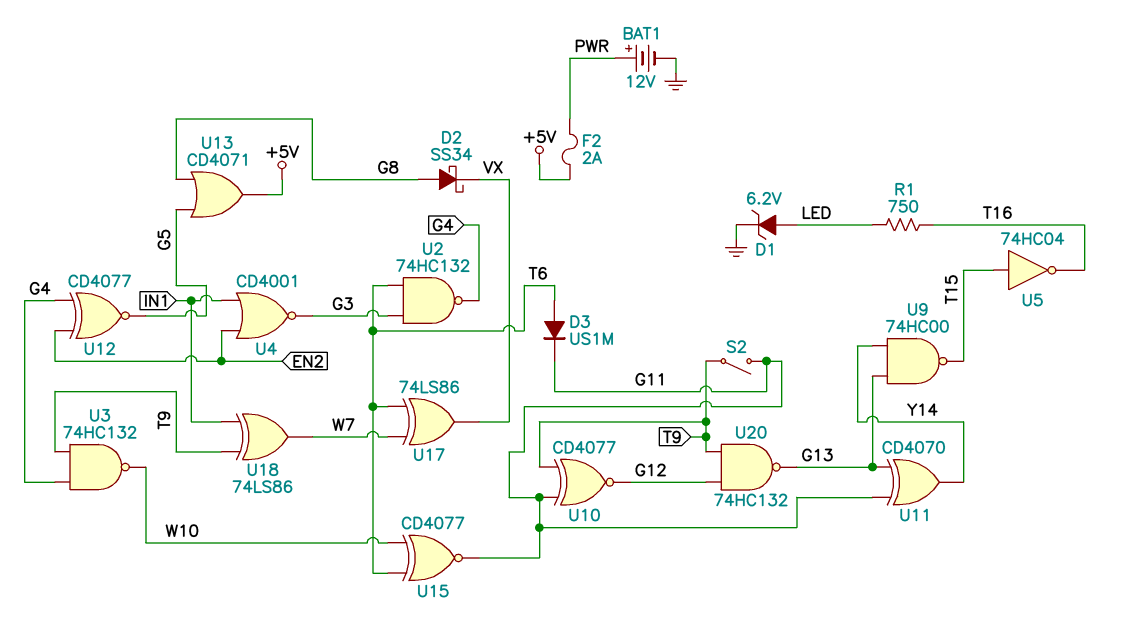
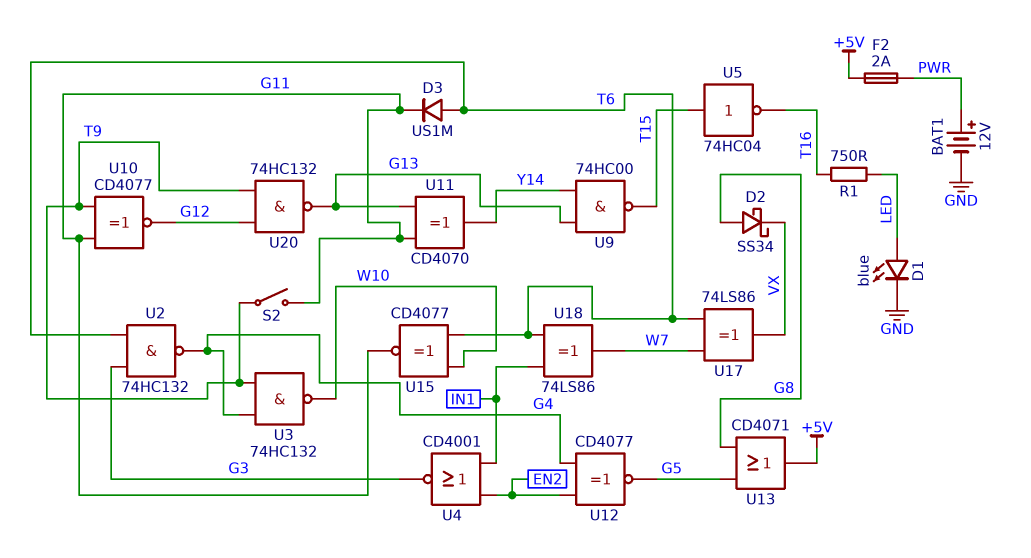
D1: zener 6.2V (A LED, K GND) -> LED blue (A LED, K GND)
U18: XOR 74LS86 (in IN1, in T9, out W7) -> XOR 74LS86 (in IN1, in T6, out W7)

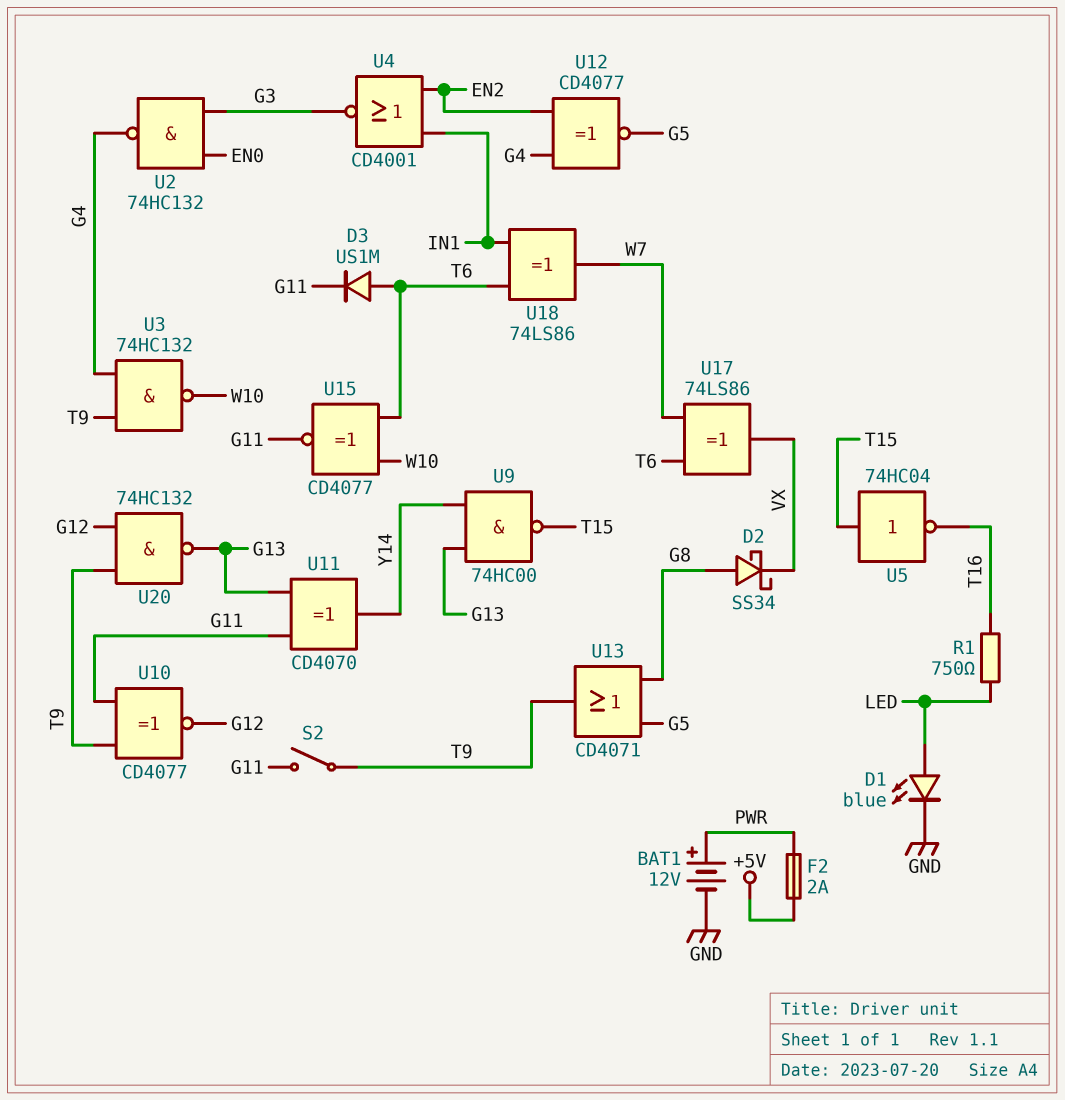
U2: NAND 74HC132 (in G3, in T6, out G4) -> NAND 74HC132 (in EN0, in G3, out G4)
U13: OR CD4071 (in G5, in G8, out +5V) -> OR CD4071 (in G5, in G8, out T9)

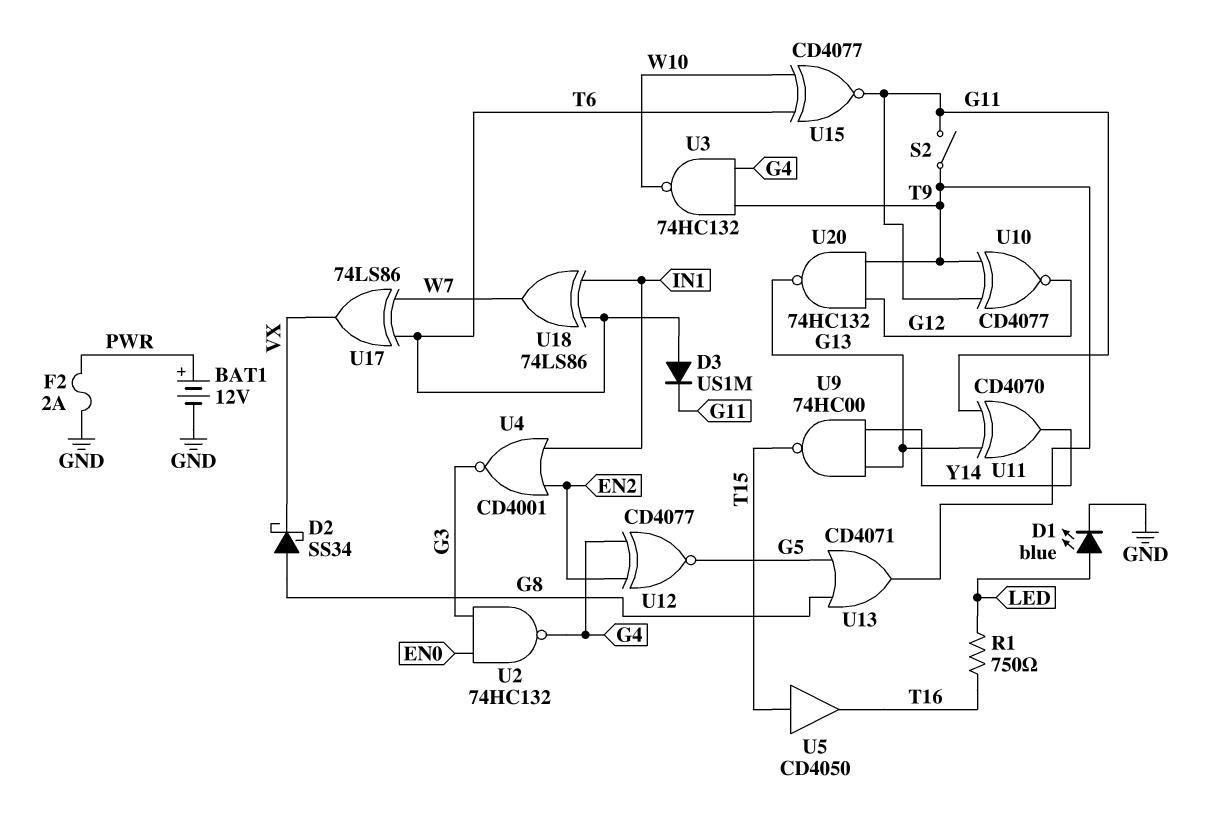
F2: 2A (+5V, PWR) -> 2A (GND, PWR)
U5: NOT 74HC04 (in T15, out T16) -> buffer CD4050 (in T15, out T16)

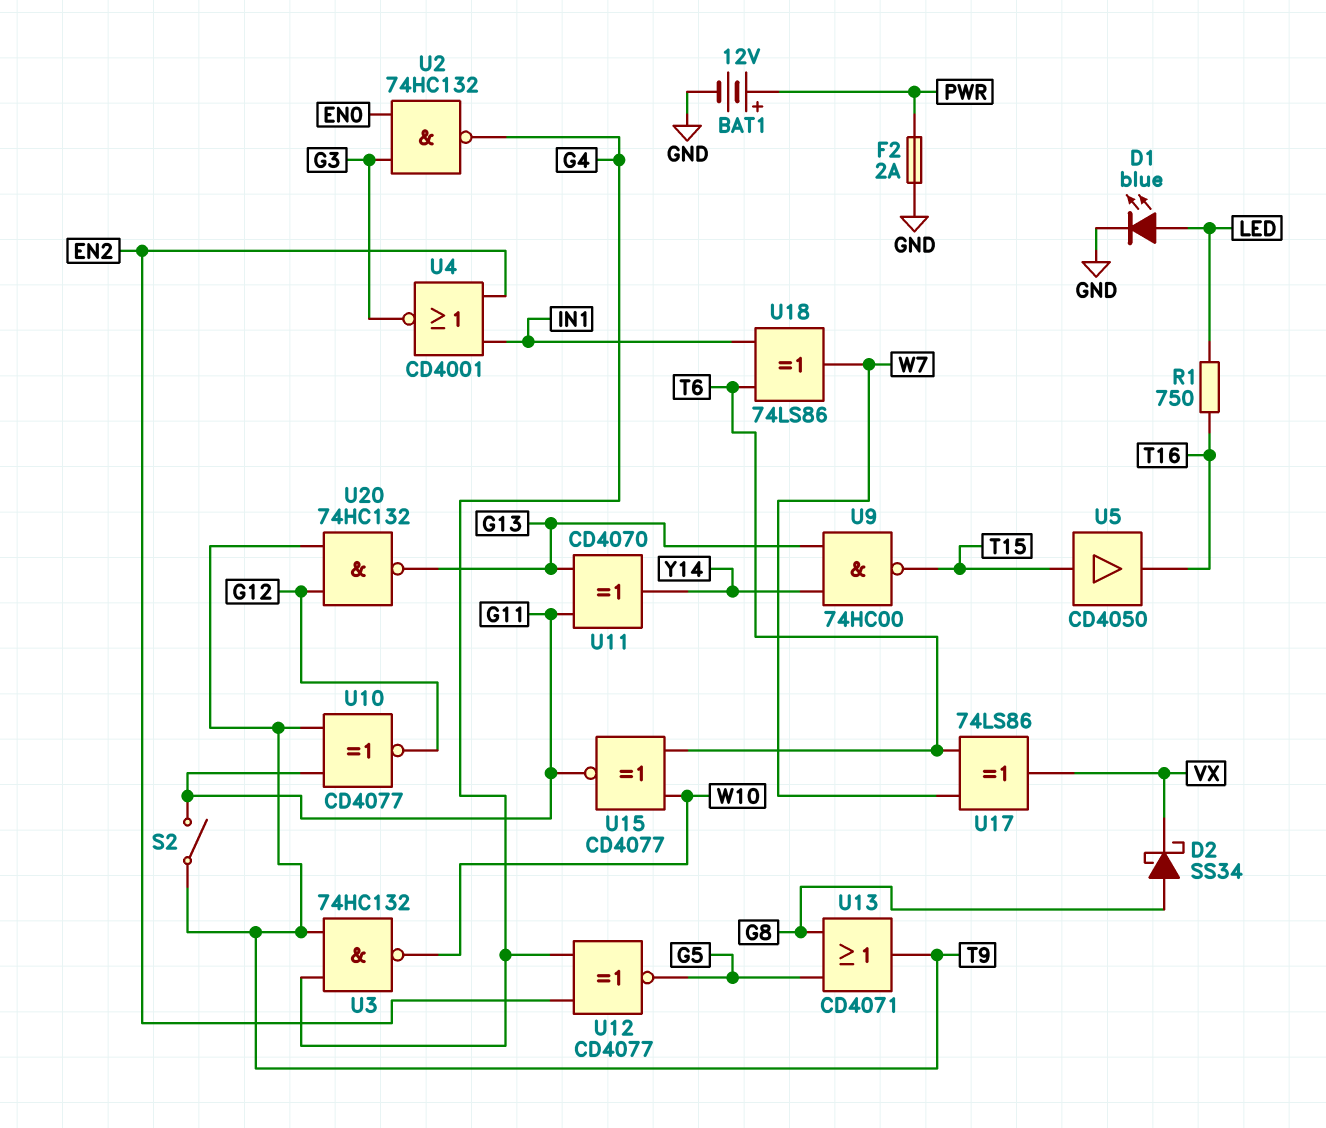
D3: diode US1M (A T6, K G11) -> none

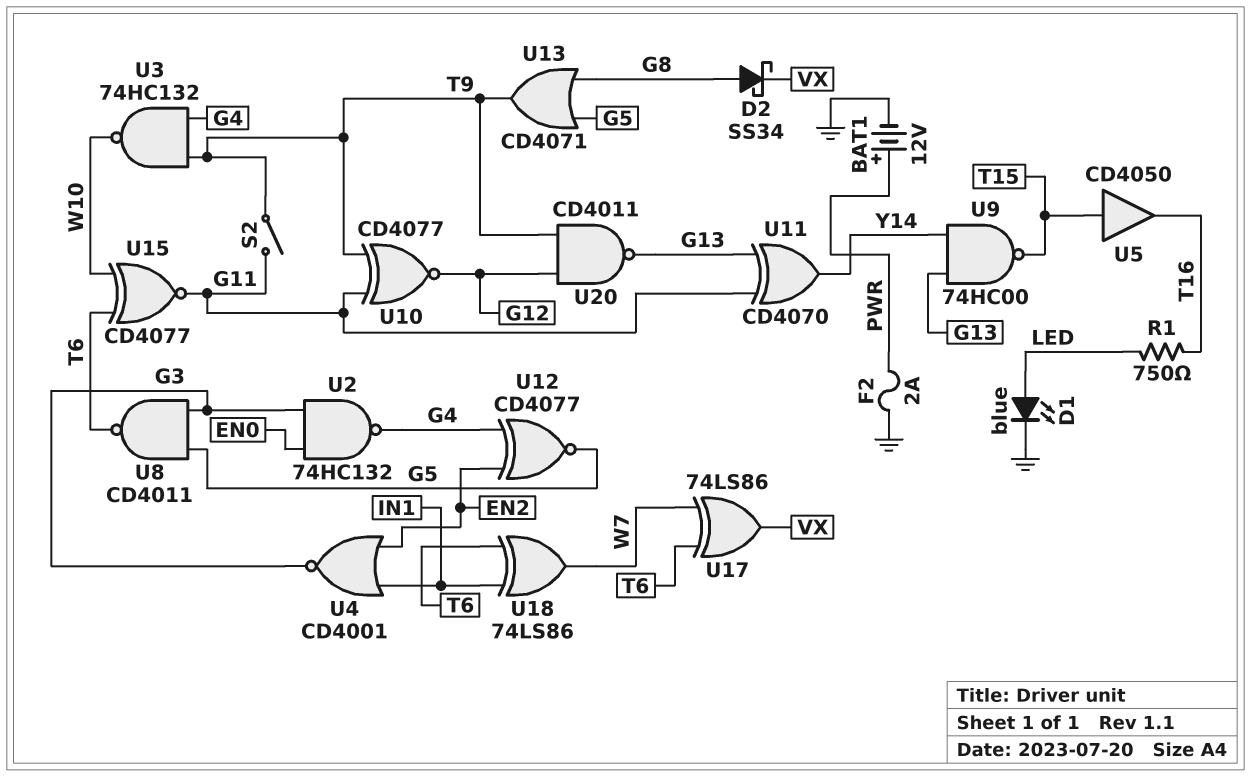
U8: none -> NAND CD4011 (in G3, in G5, out T6)
U20: NAND 74HC132 (in G12, in T9, out G13) -> NAND CD4011 (in G12, in T9, out G13)

